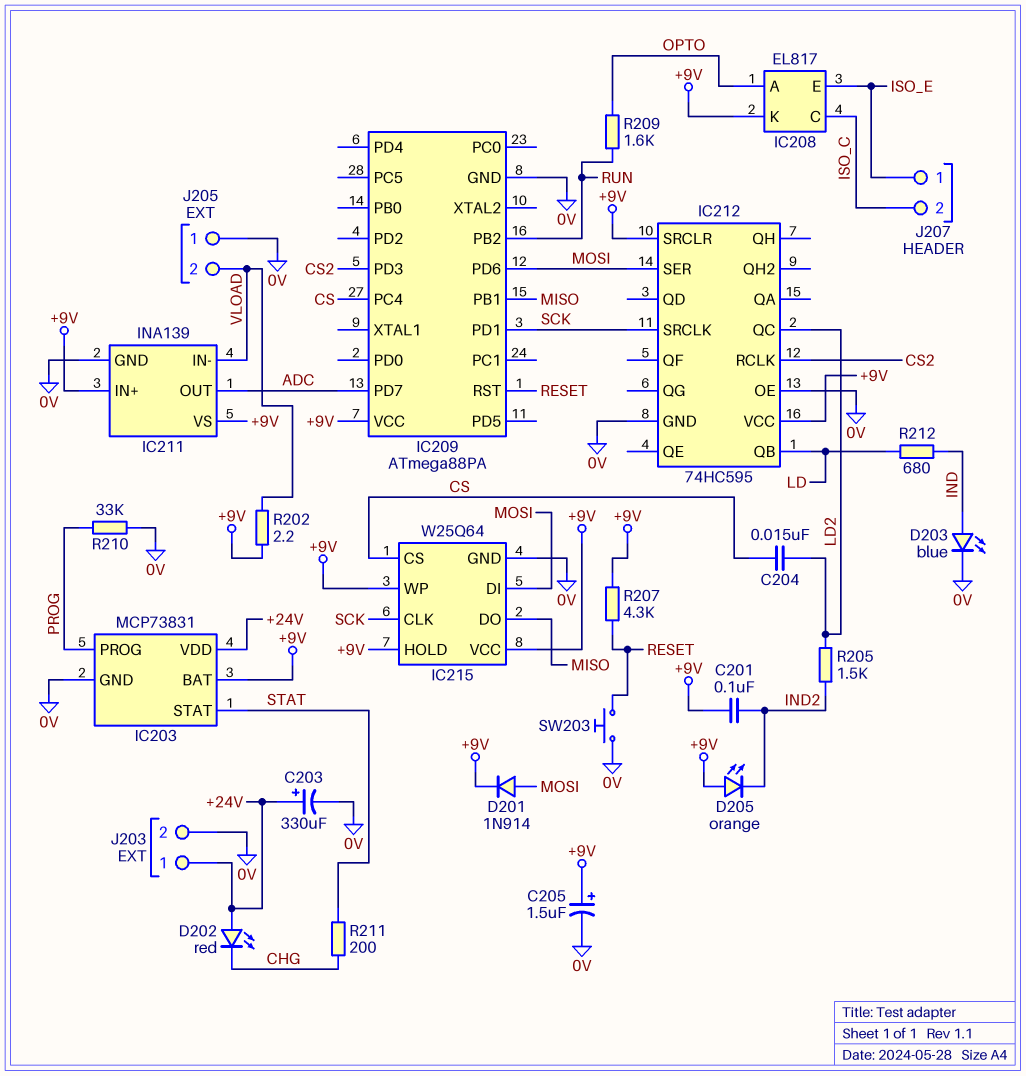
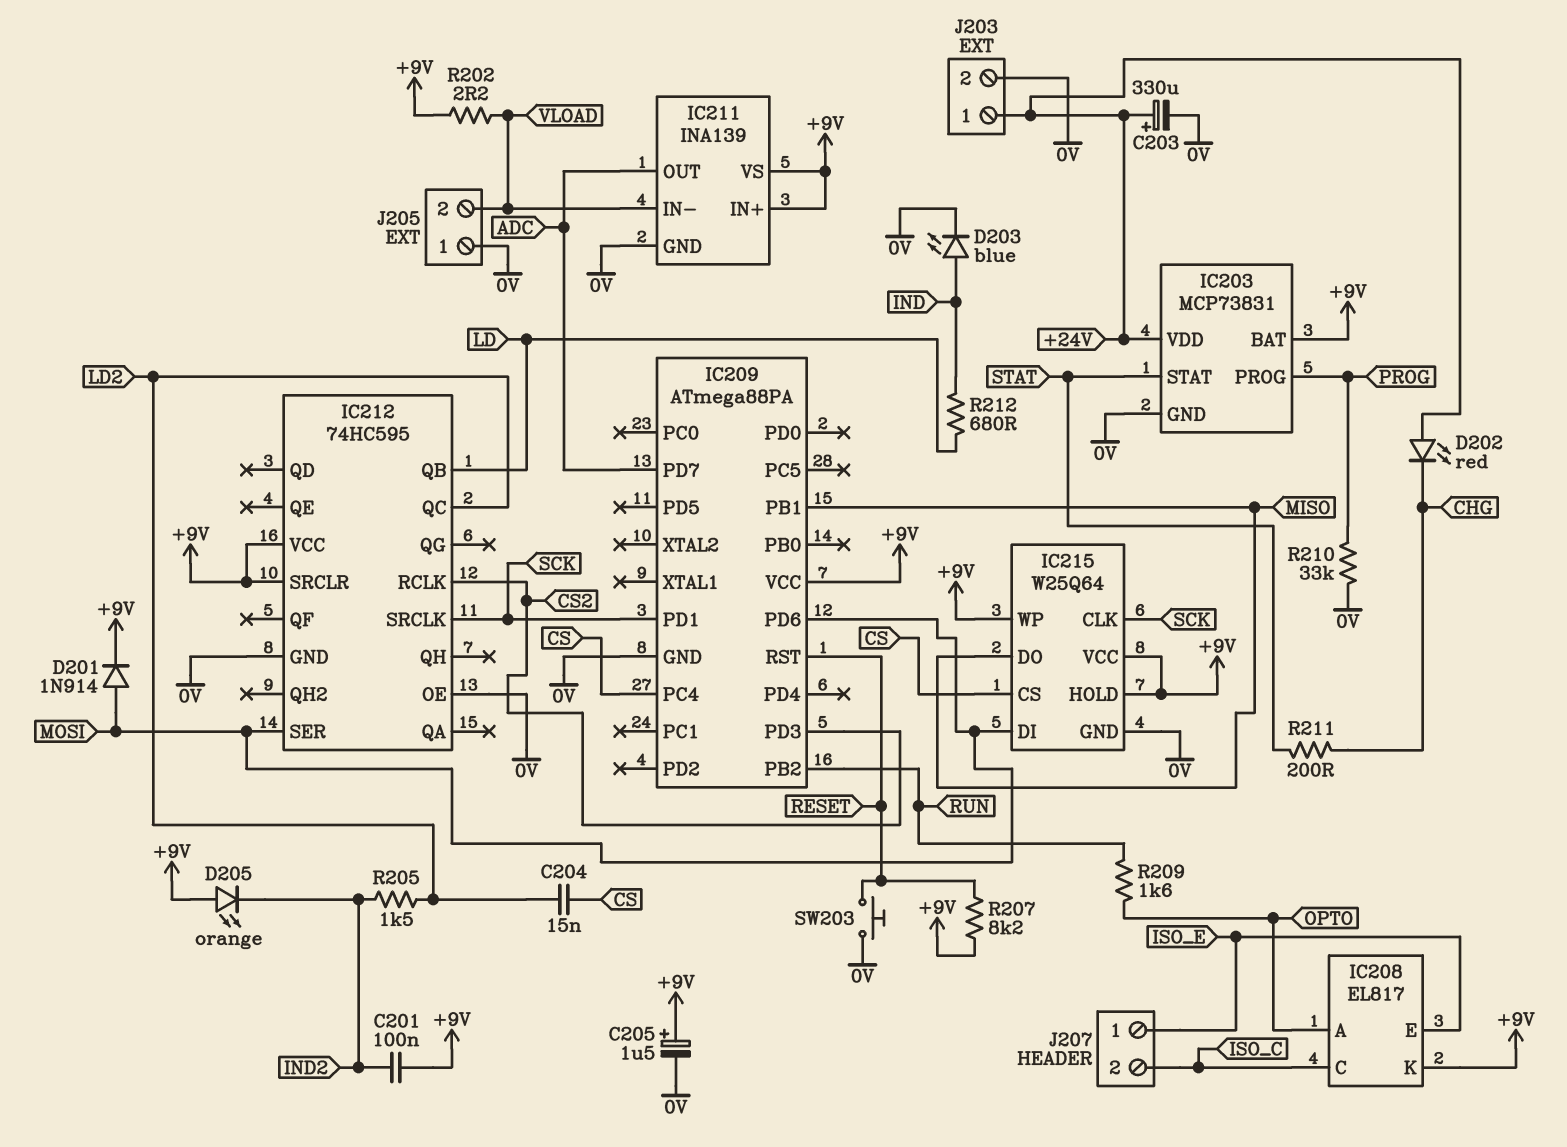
R207: 4.3k (+9V, RESET) -> 8.2k (+9V, RESET)

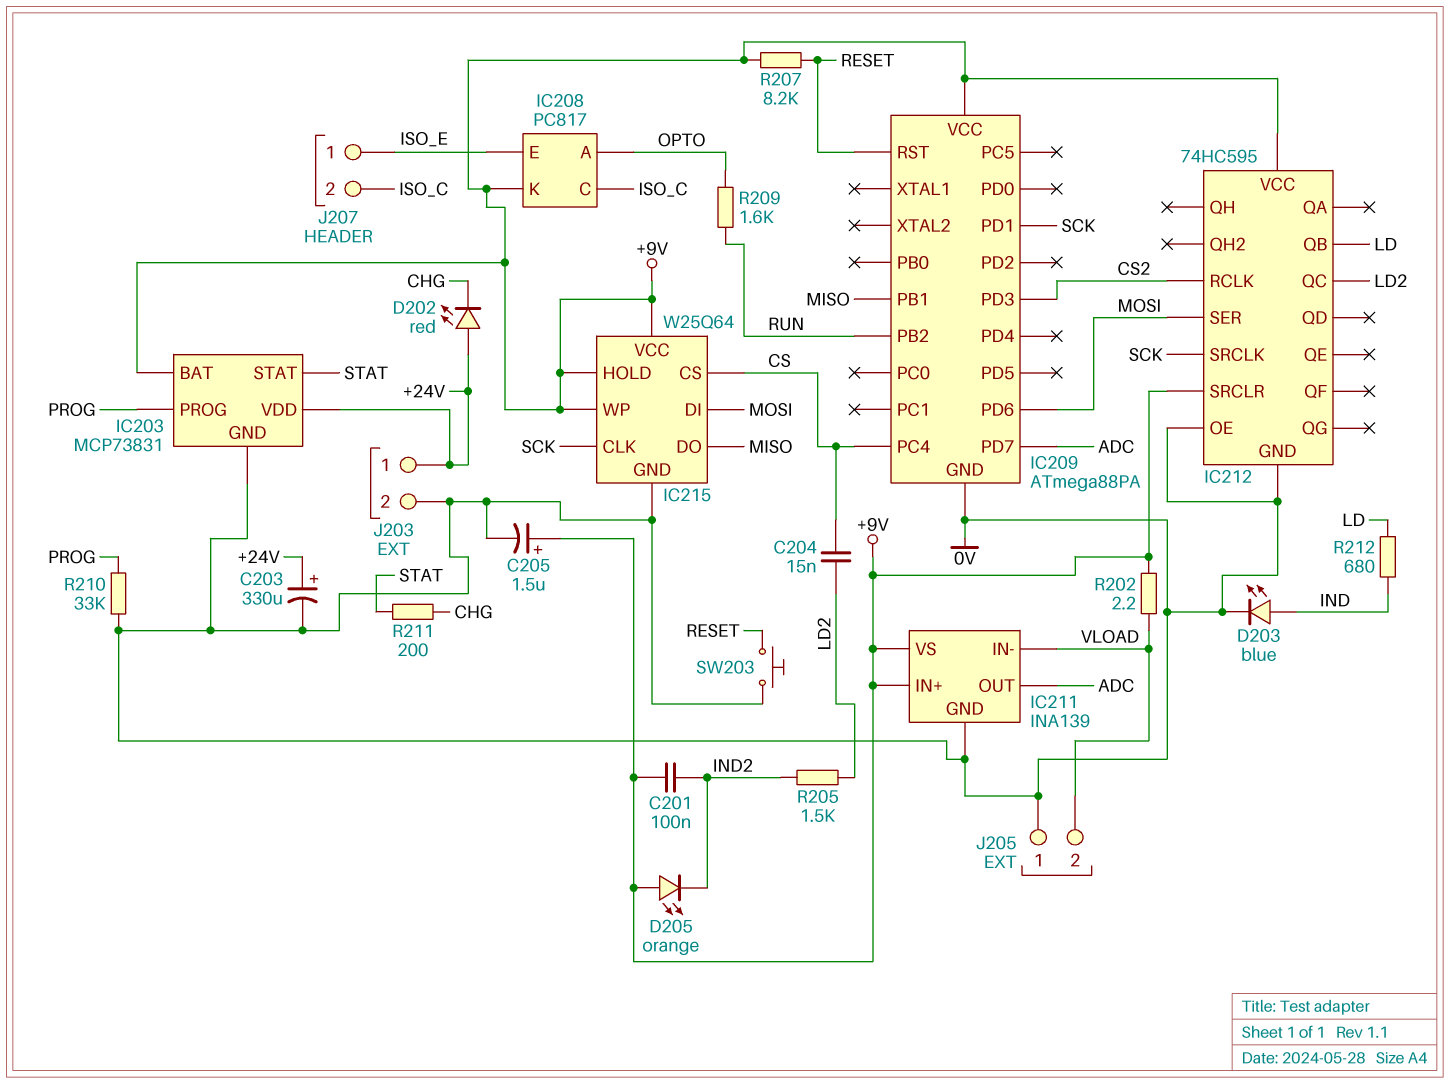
D201: diode 1N914 (A MOSI, K +9V) -> none
IC208: EL817 -> PC817

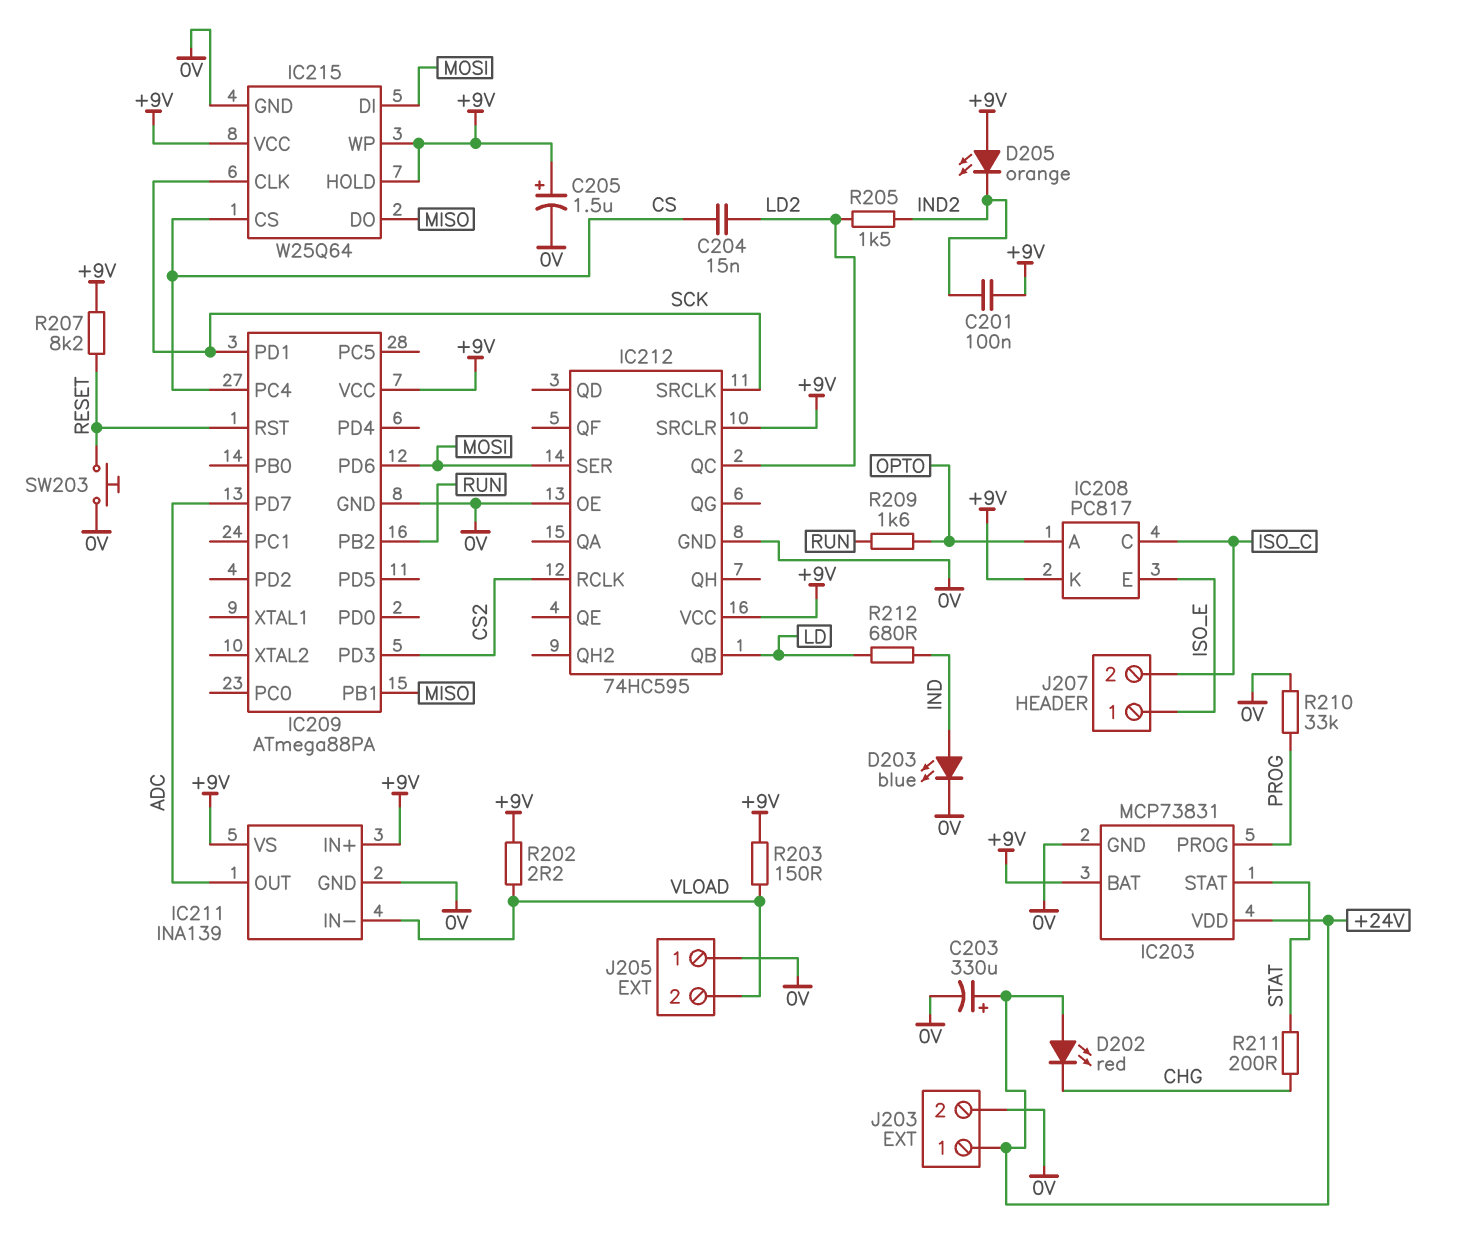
R203: none -> 150 (+9V, VLOAD)

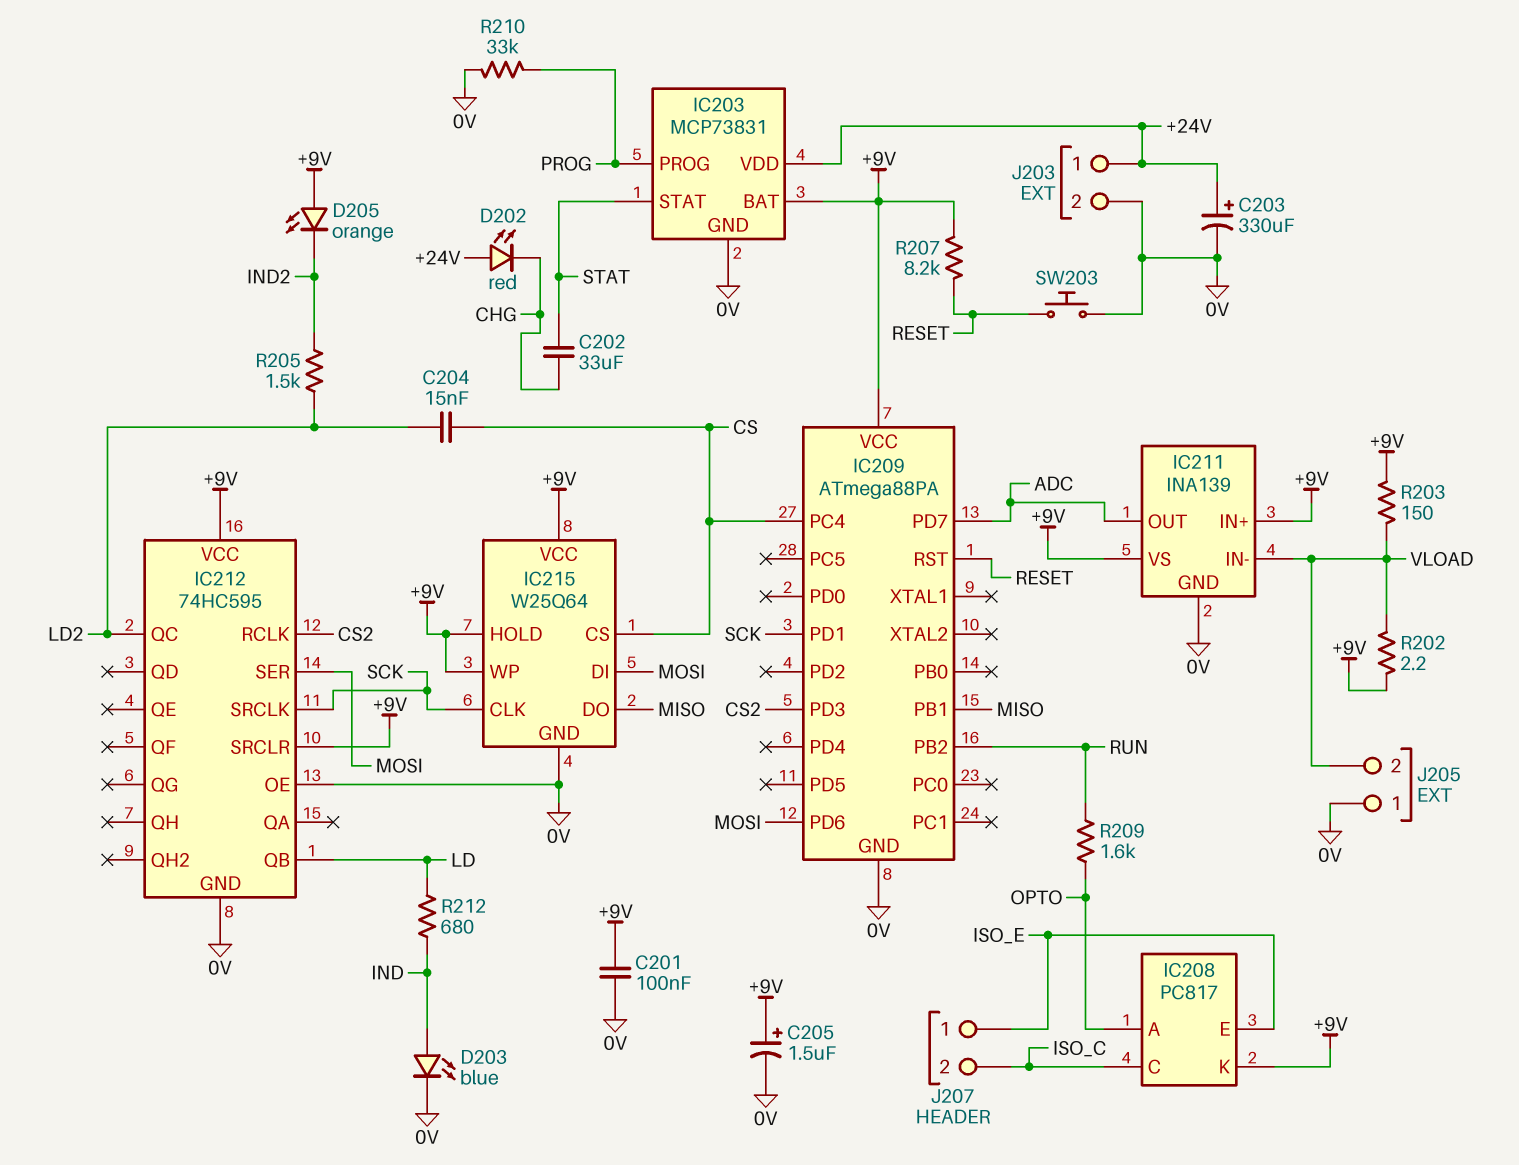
C201: 100nF (+9V, IND2) -> 100nF (+9V, 0V)
C202: none -> 33uF (CHG, STAT)
R211: 200 (CHG, STAT) -> none

